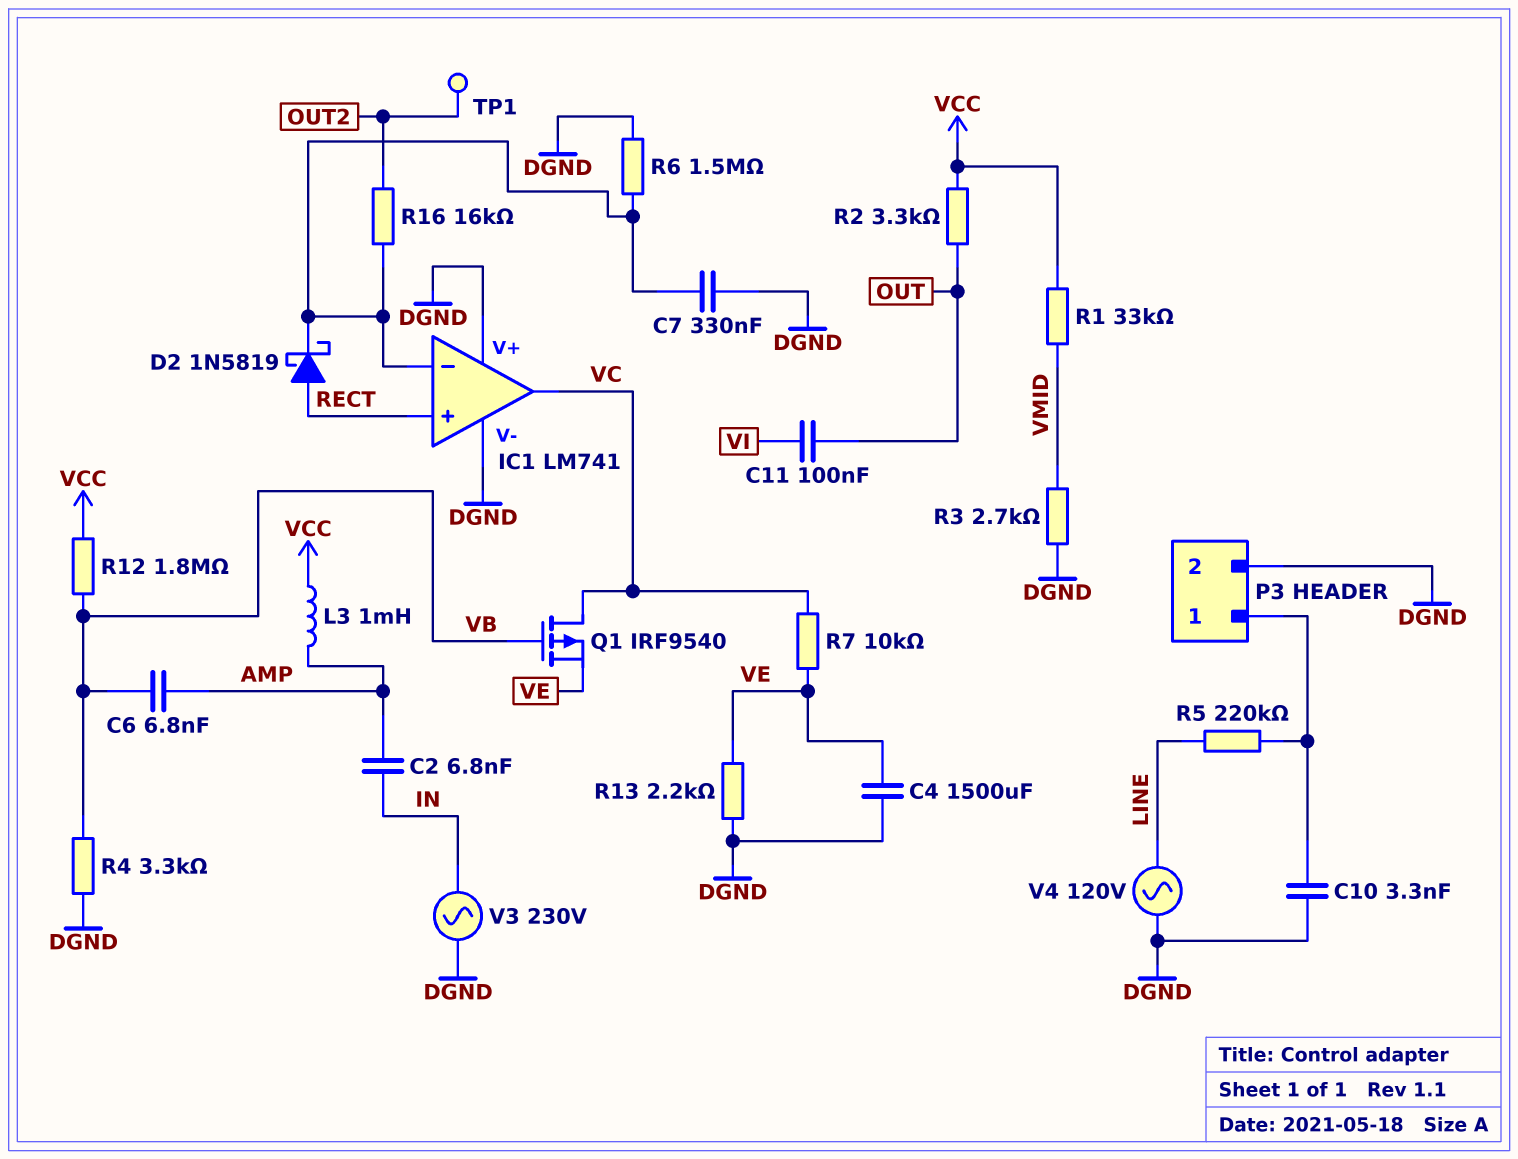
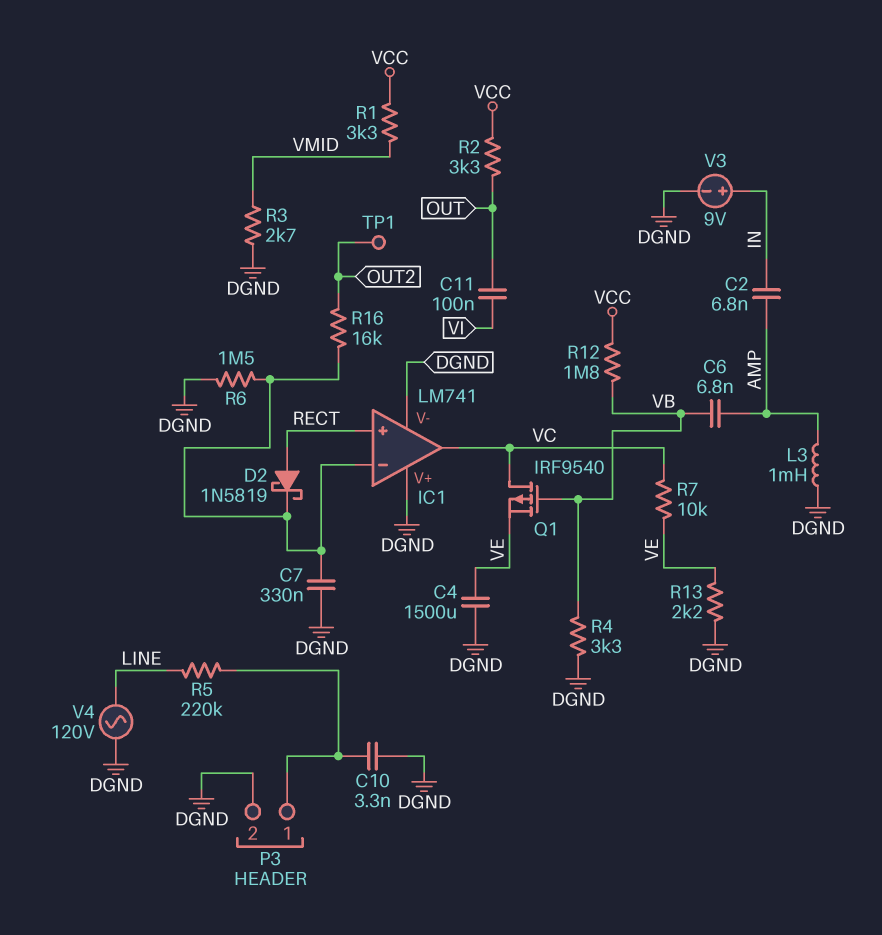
L3: 1mH (AMP, VCC) -> 1mH (AMP, DGND)
R1: 33k (VCC, VMID) -> 3.3k (VCC, VMID)
V3: AC 230V (DGND, IN) -> 9V (plus IN, minus DGND)

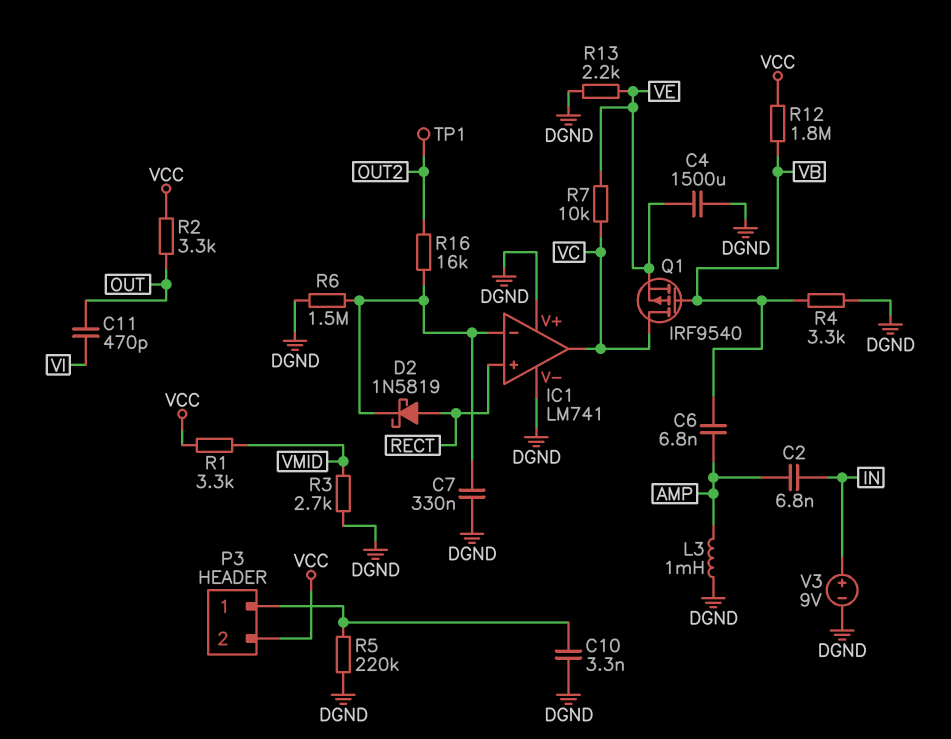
C11: 100nF (OUT, VI) -> 470pF (OUT, VI)
P3 pin 2: DGND -> VCC
R5: 220k (LINE, P3/1) -> 220k (DGND, P3/1)
V4: AC 120V (DGND, LINE) -> none

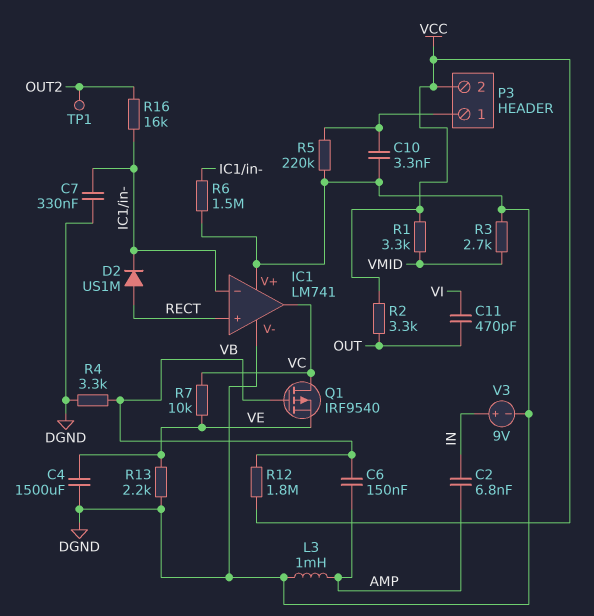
C6: 6.8nF (AMP, VB) -> 150nF (AMP, VB)
D2: schottky 1N5819 (A RECT, K IC1/in-) -> diode US1M (A RECT, K IC1/in-)

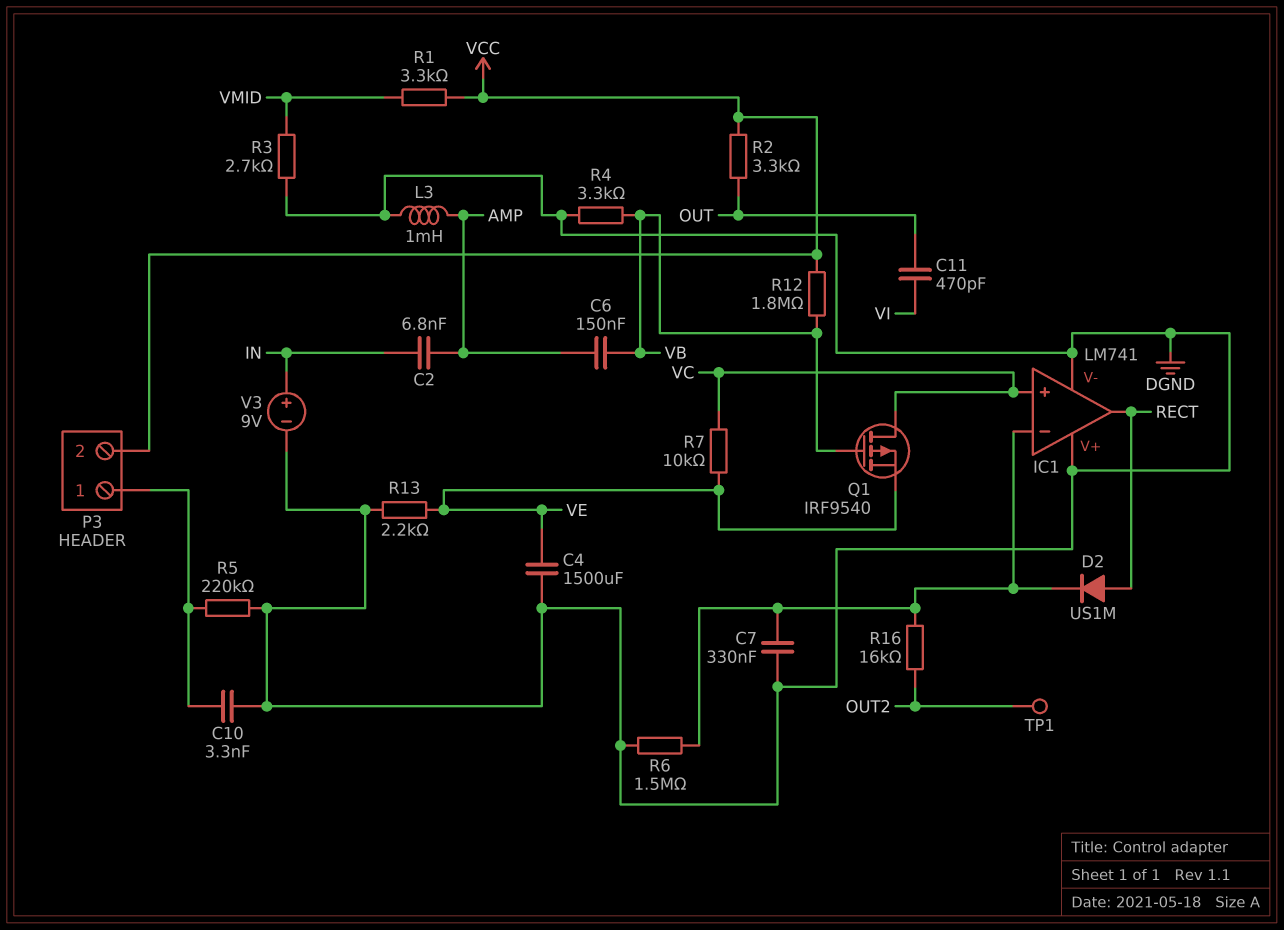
IC1 pin in+: RECT -> VC
IC1 pin out: VC -> RECT

